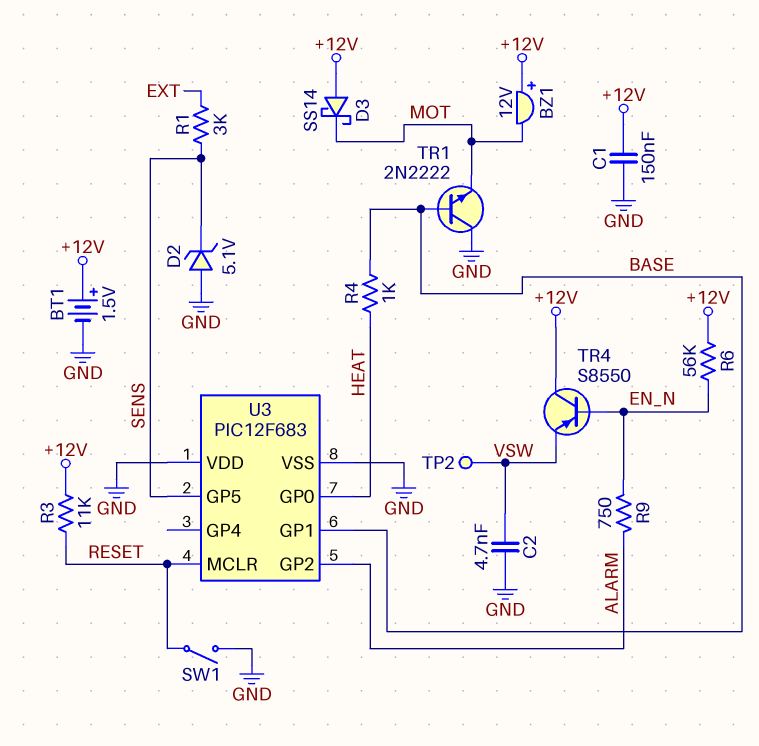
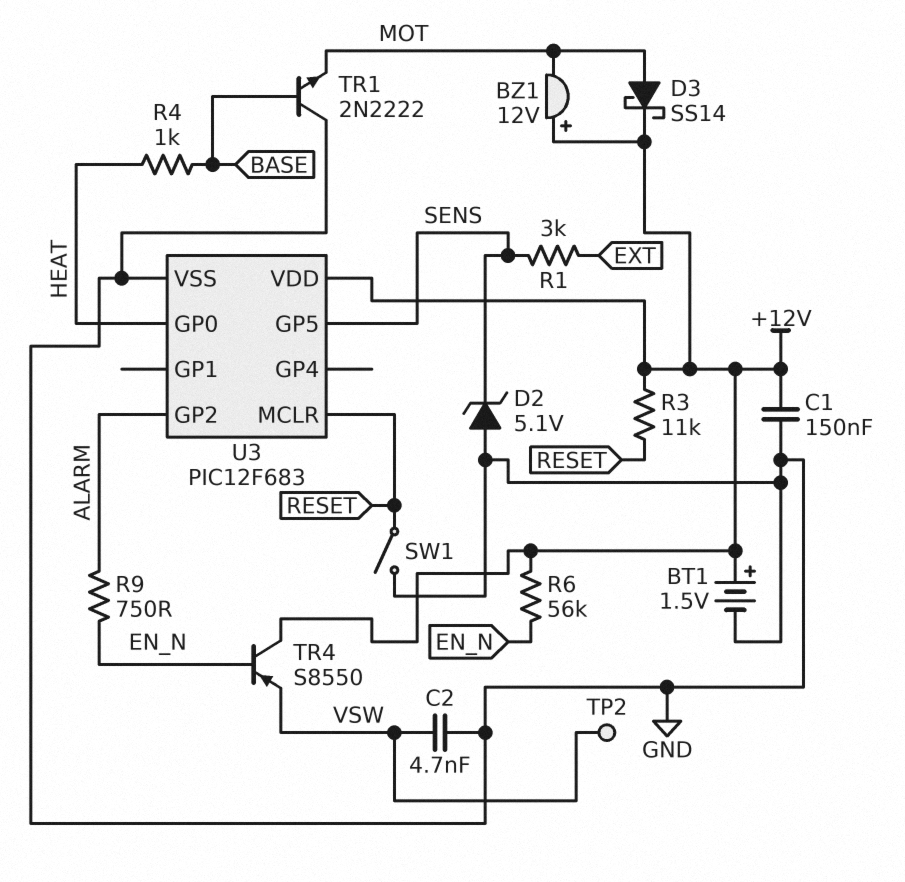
D3: schottky SS14 (A +12V, K MOT) -> schottky SS14 (A MOT, K +12V)
U3 pin GP1: BASE -> none
U3 pin VDD: GND -> +12V

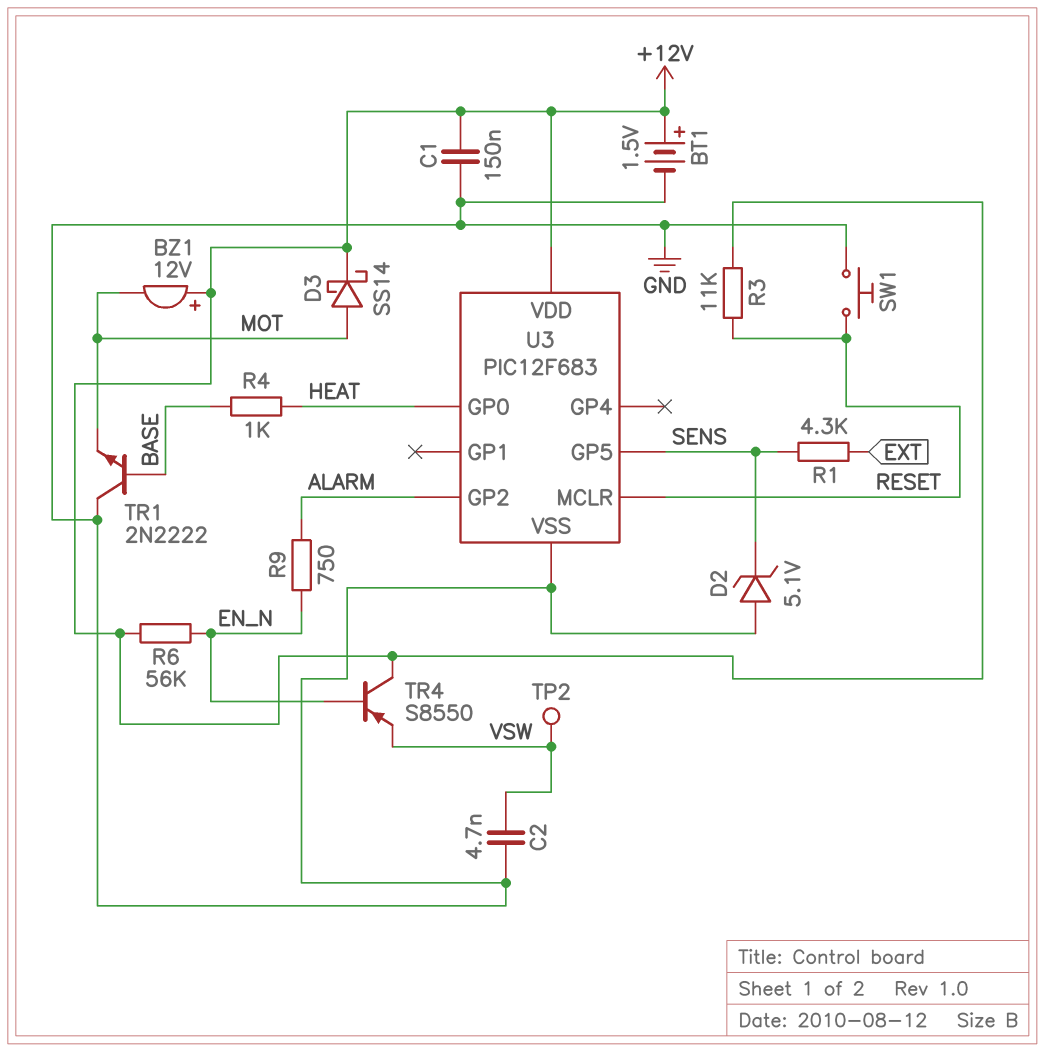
R1: 3k (EXT, SENS) -> 4.3k (EXT, SENS)
SW1: switch (GND, RESET) -> button (GND, RESET)

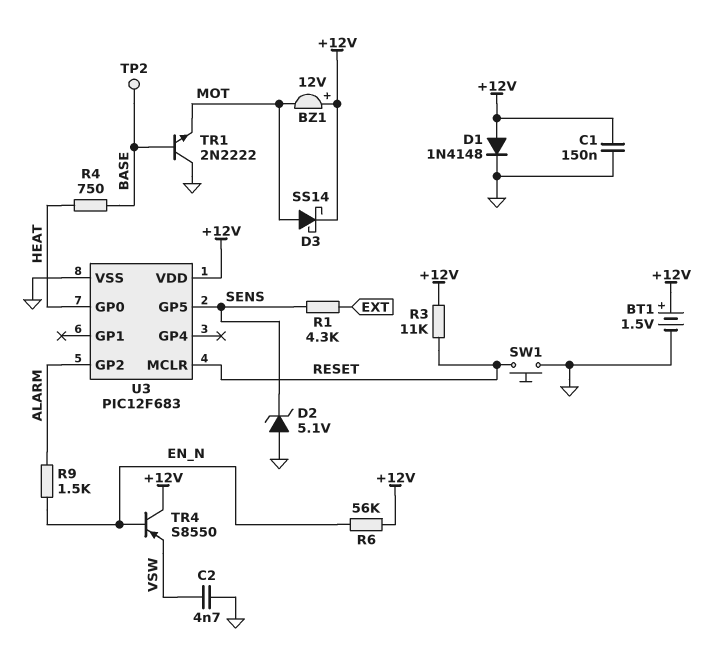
D1: none -> diode 1N4148 (A +12V, K GND)
R4: 1k (BASE, HEAT) -> 750 (BASE, HEAT)
R9: 750 (ALARM, EN_N) -> 1.5k (ALARM, EN_N)
TP2: test point (VSW) -> test point (BASE)

